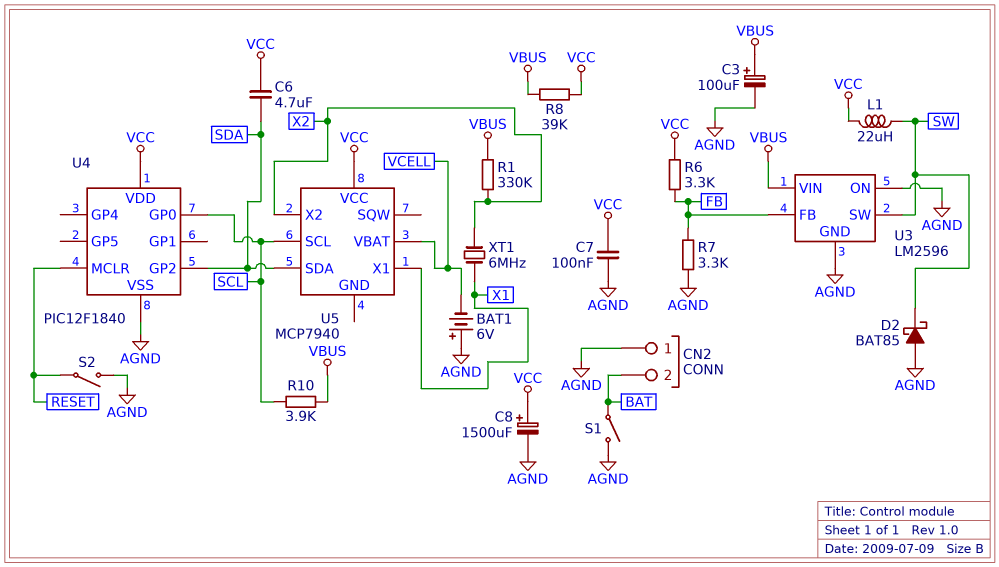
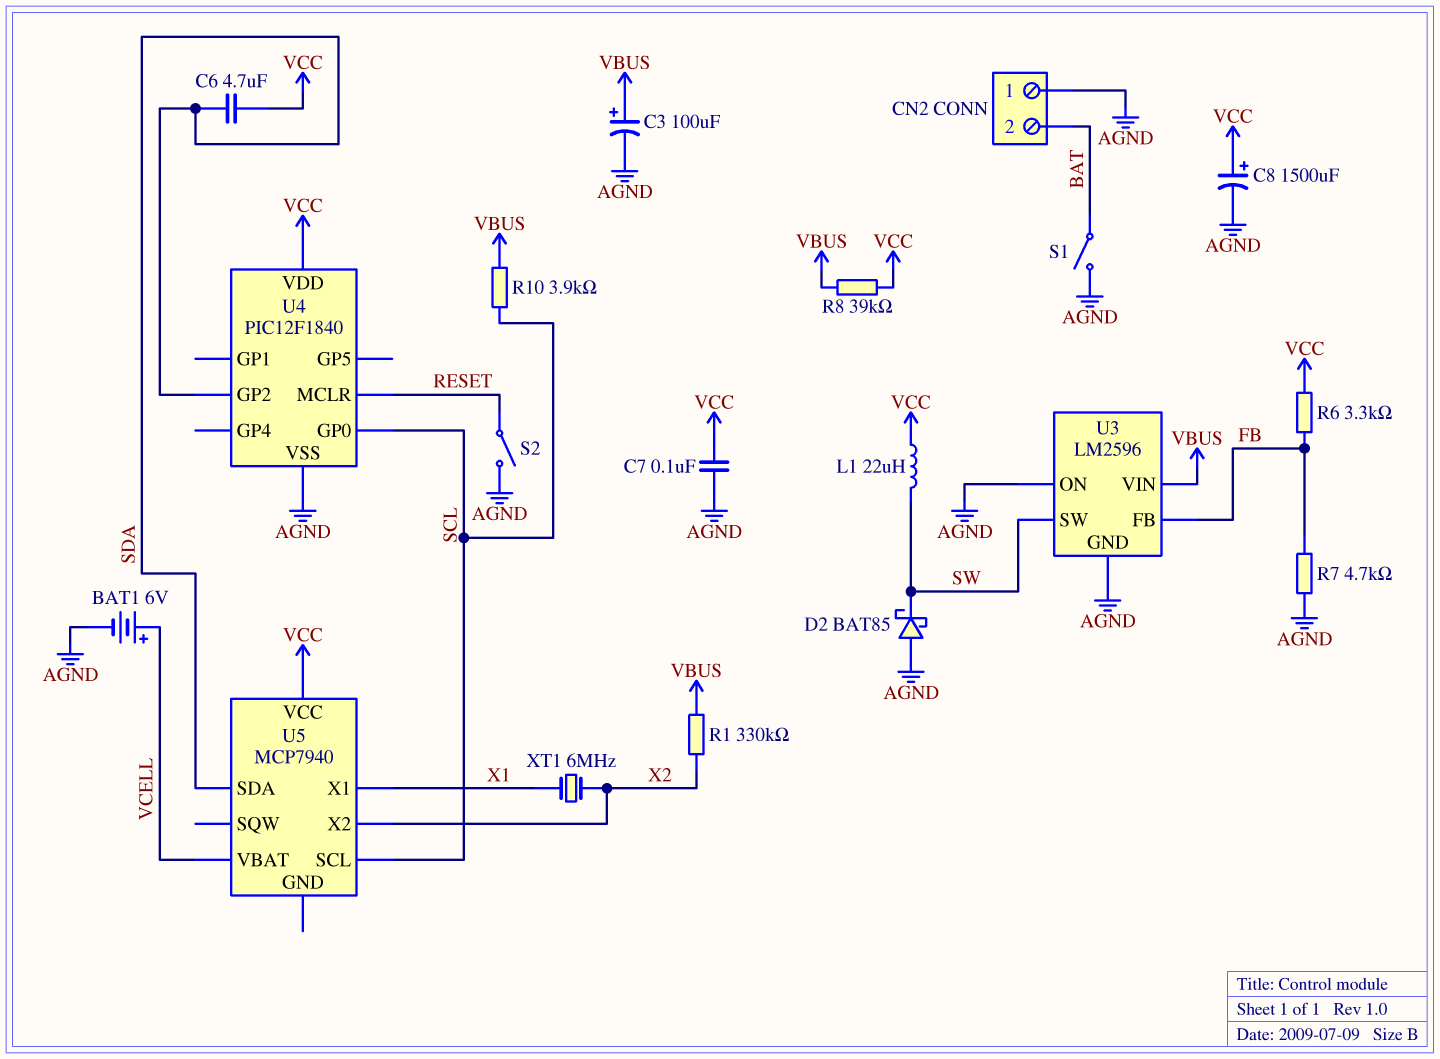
BAT1: 6V (plus AGND, minus VCELL) -> 6V (plus VCELL, minus AGND)
R7: 3.3k (AGND, FB) -> 4.7k (AGND, FB)

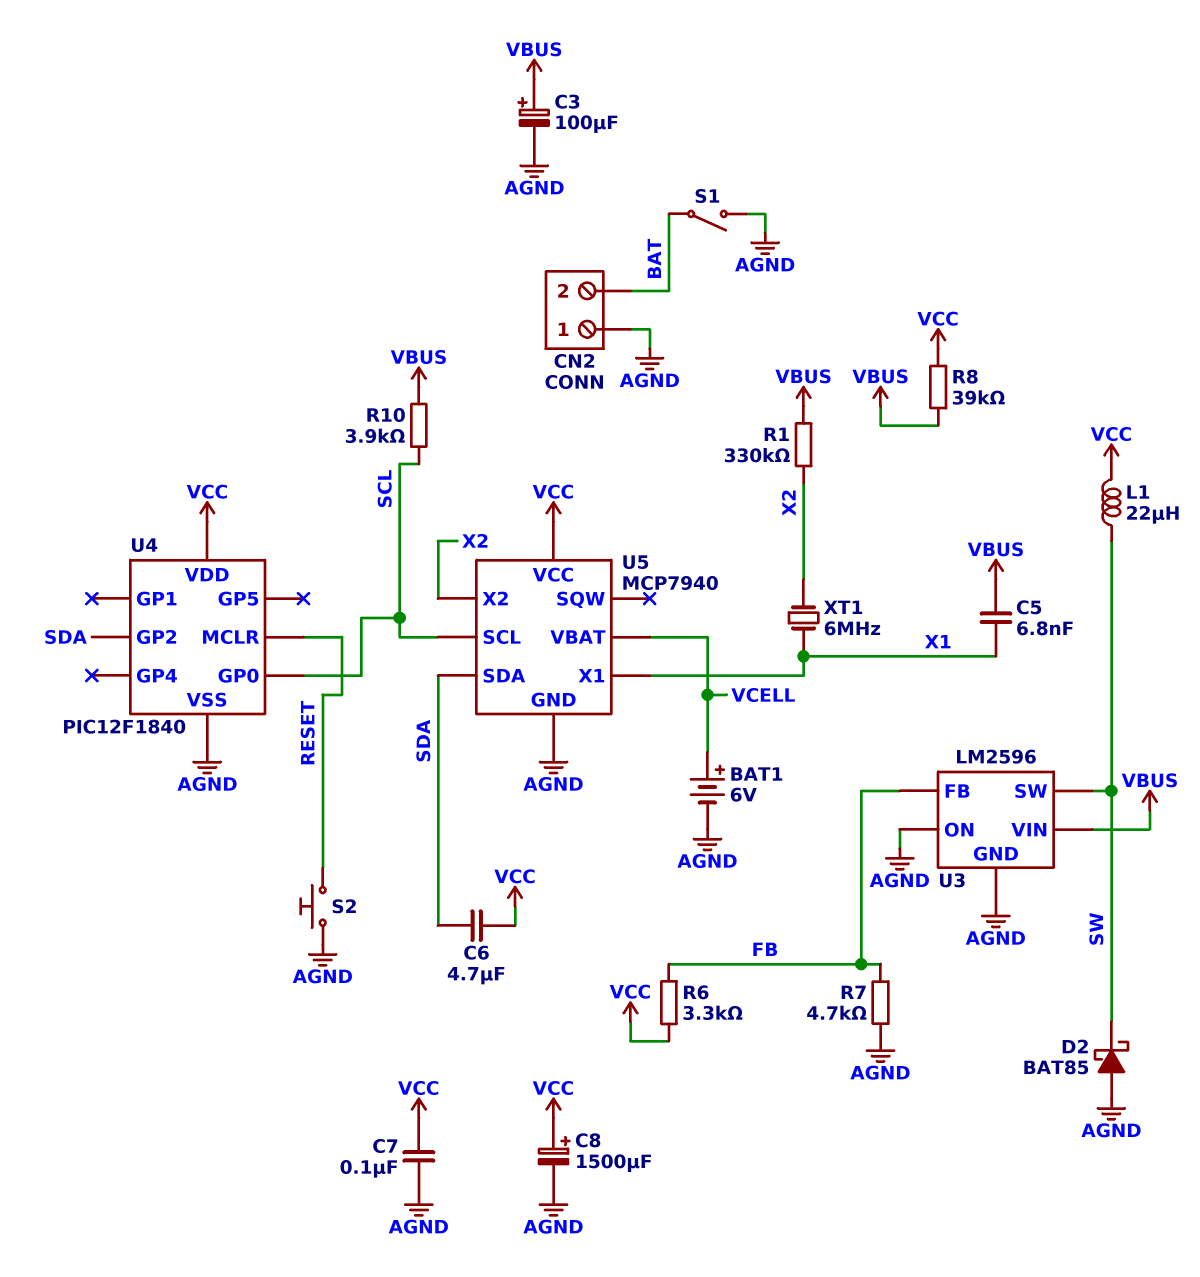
C5: none -> 6.8nF (VBUS, X1)
S2: switch (AGND, RESET) -> button (AGND, RESET)
U5 pin GND: none -> AGND

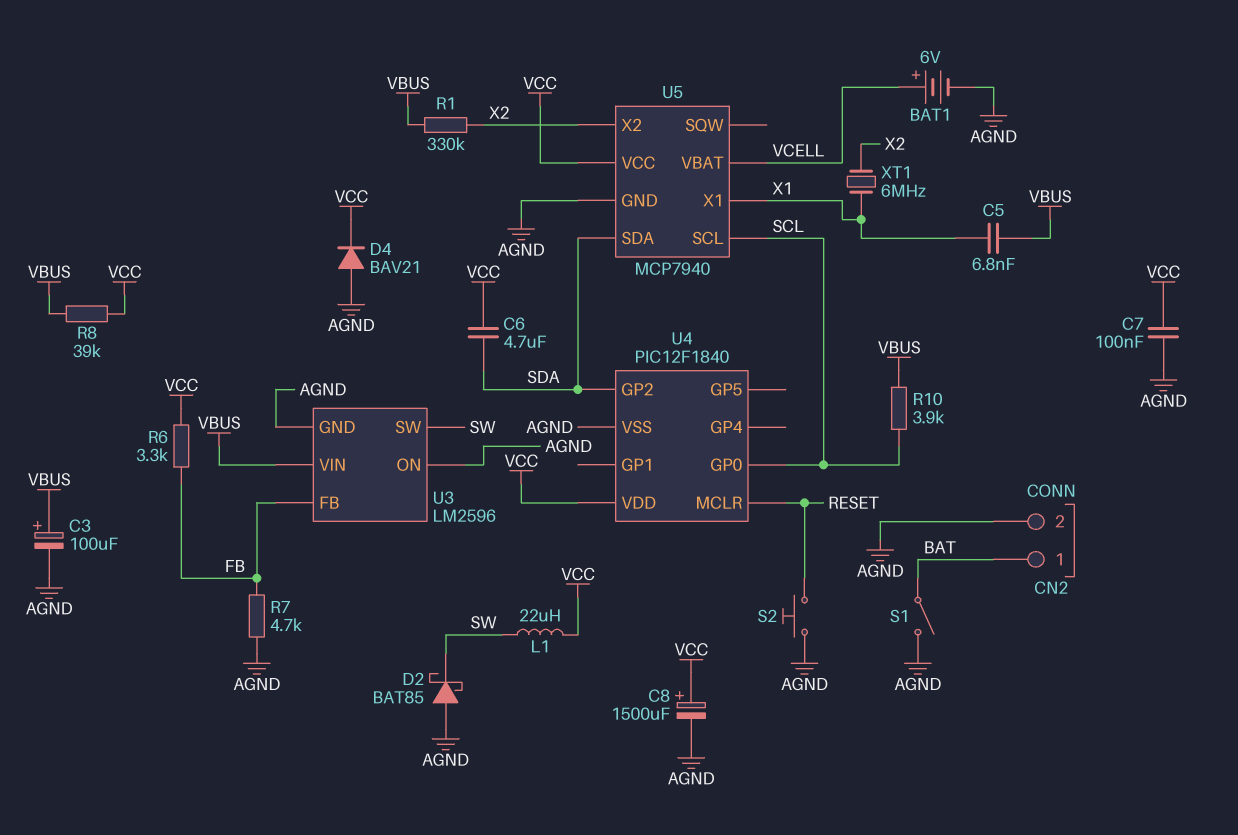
CN2 pin 1: AGND -> BAT
CN2 pin 2: BAT -> AGND
D4: none -> diode BAV21 (A AGND, K VCC)

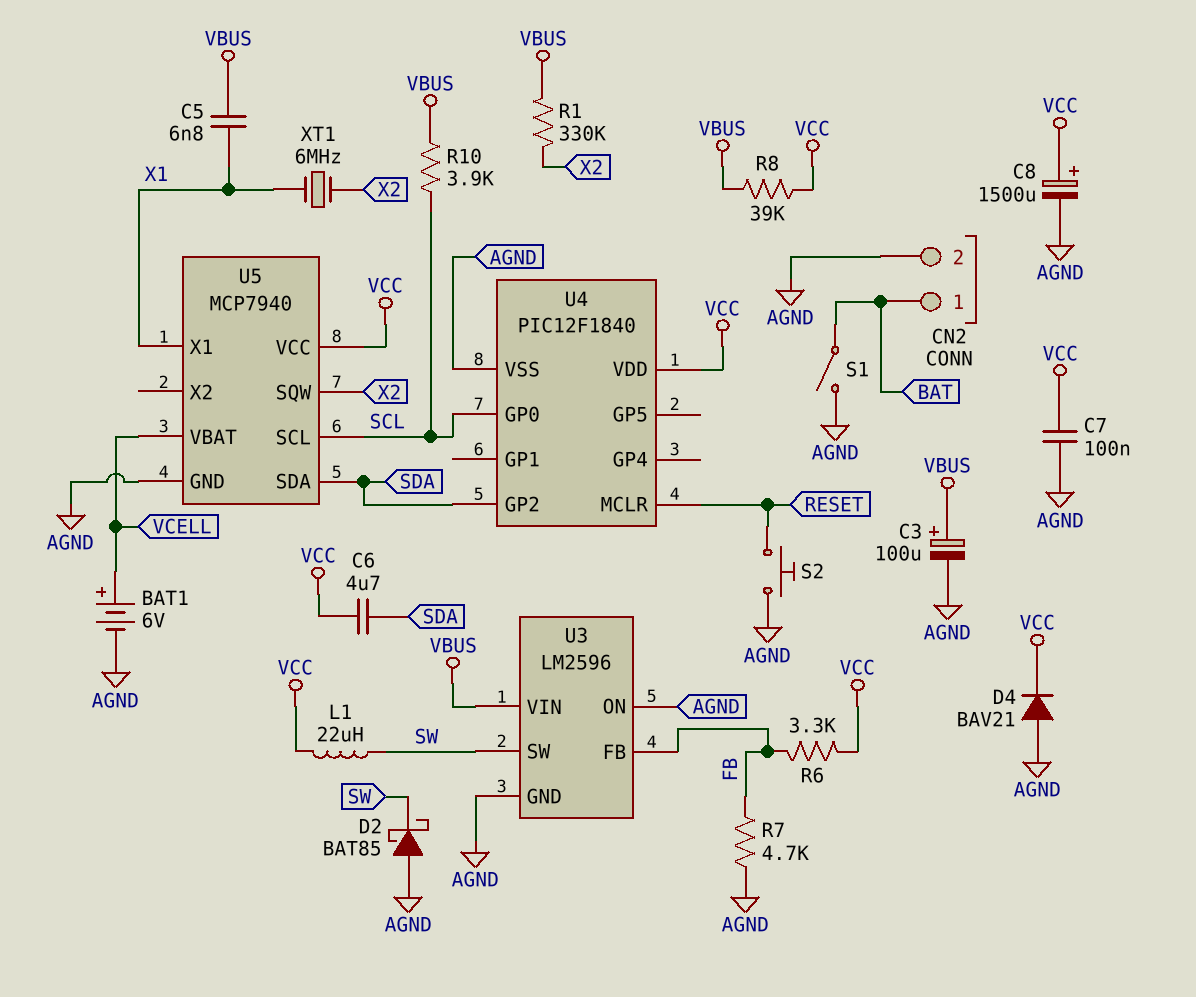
U5 pin SQW: none -> X2
U5 pin X2: X2 -> none

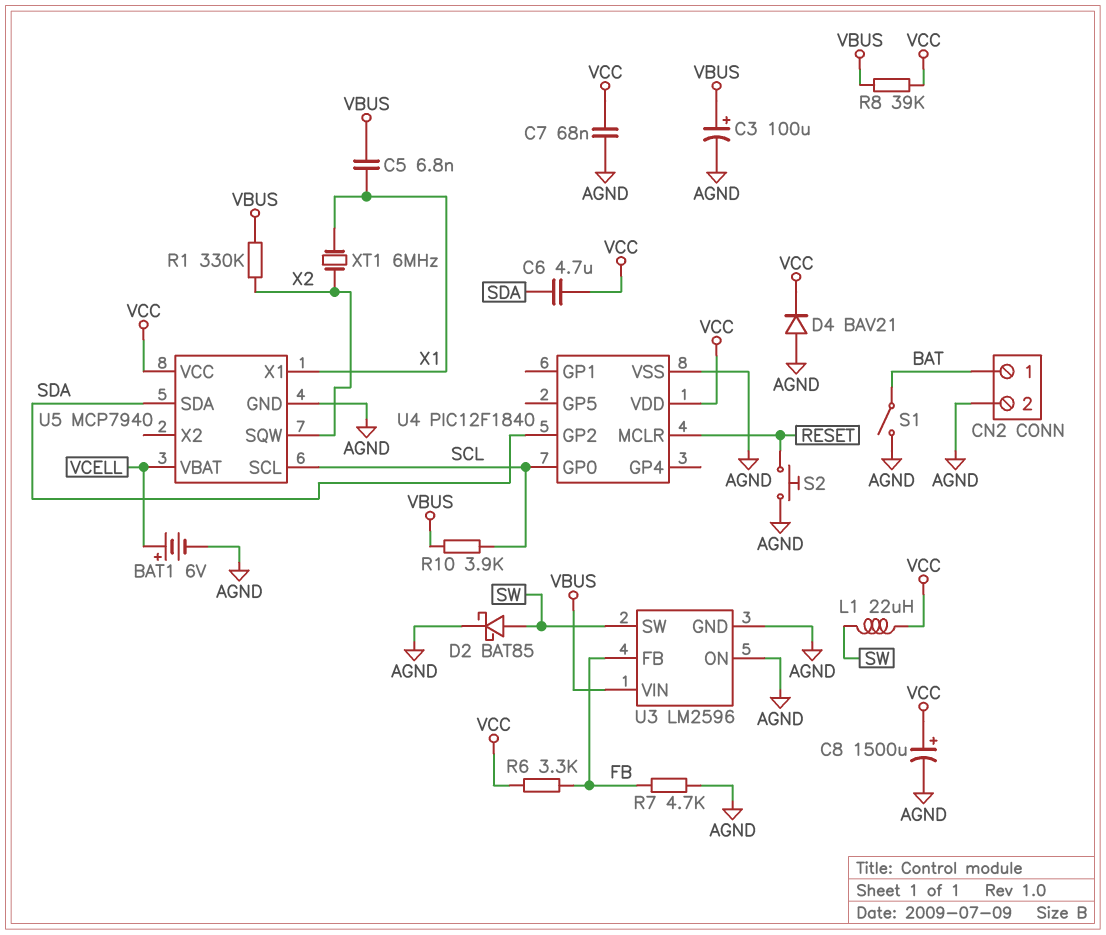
C7: 100nF (AGND, VCC) -> 68nF (AGND, VCC)
D2: schottky BAT85 (A AGND, K SW) -> schottky BAT85 (A SW, K AGND)

